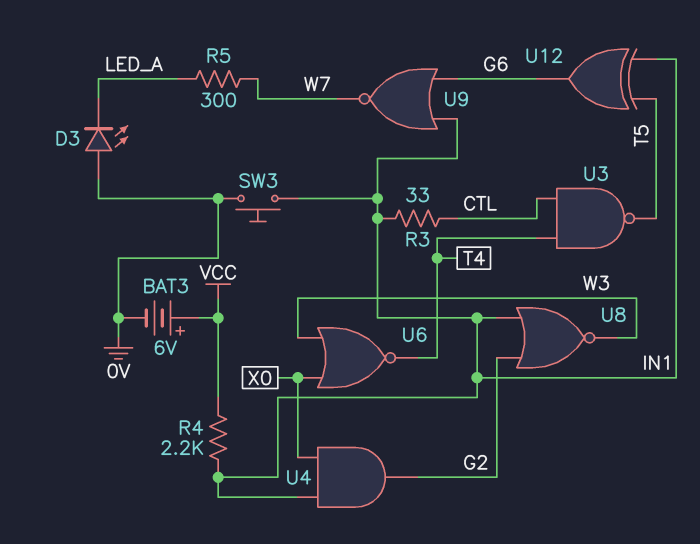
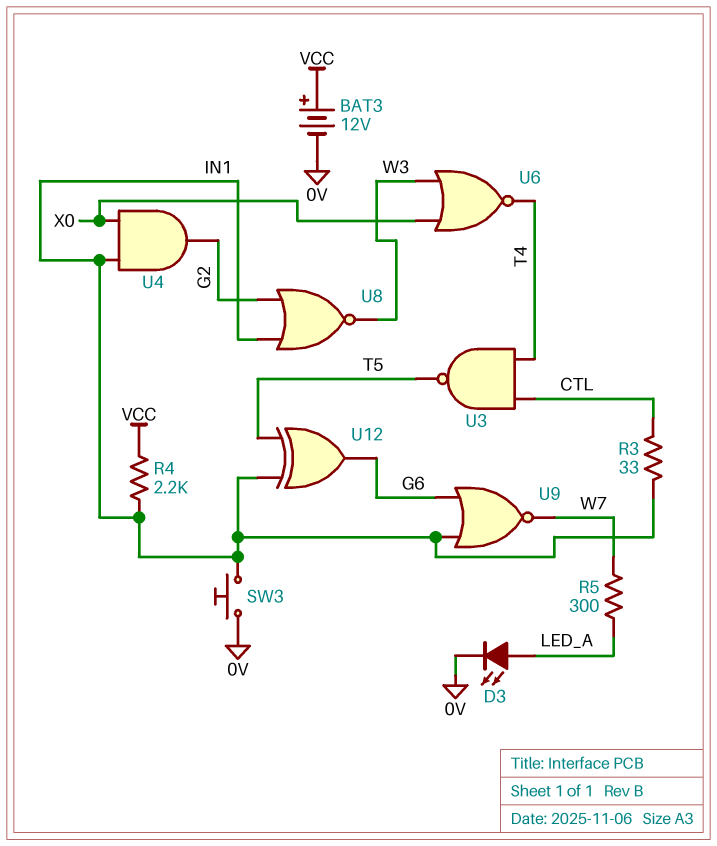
BAT3: 6V (plus VCC, minus 0V) -> 12V (plus VCC, minus 0V)
D3: LED (A 0V, K LED_A) -> LED (A LED_A, K 0V)

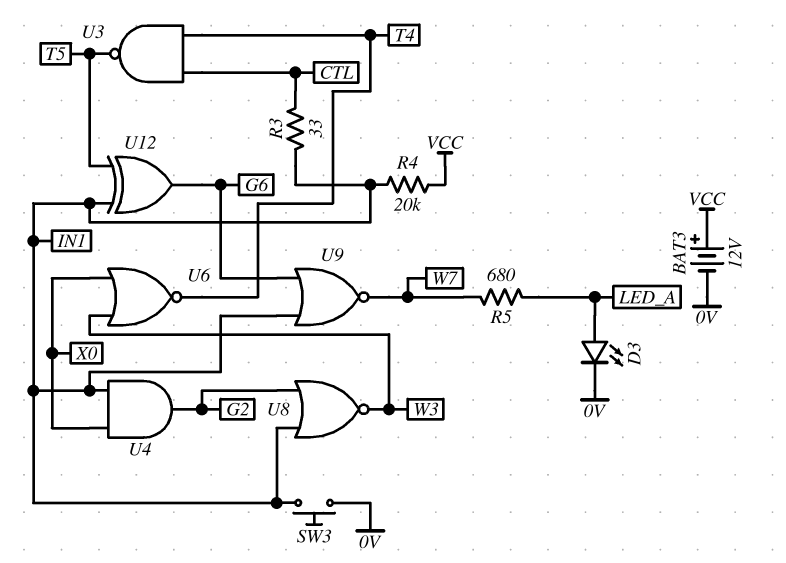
R4: 2.2k (IN1, VCC) -> 20k (IN1, VCC)
R5: 300 (LED_A, W7) -> 680 (LED_A, W7)

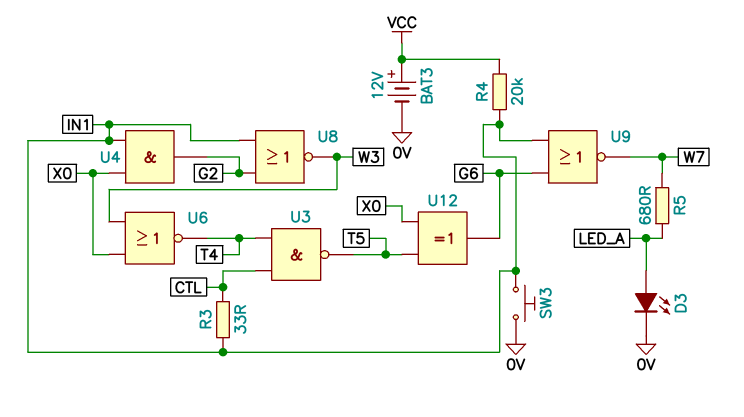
U12: XOR (in IN1, in T5, out G6) -> XOR (in T5, in X0, out G6)

